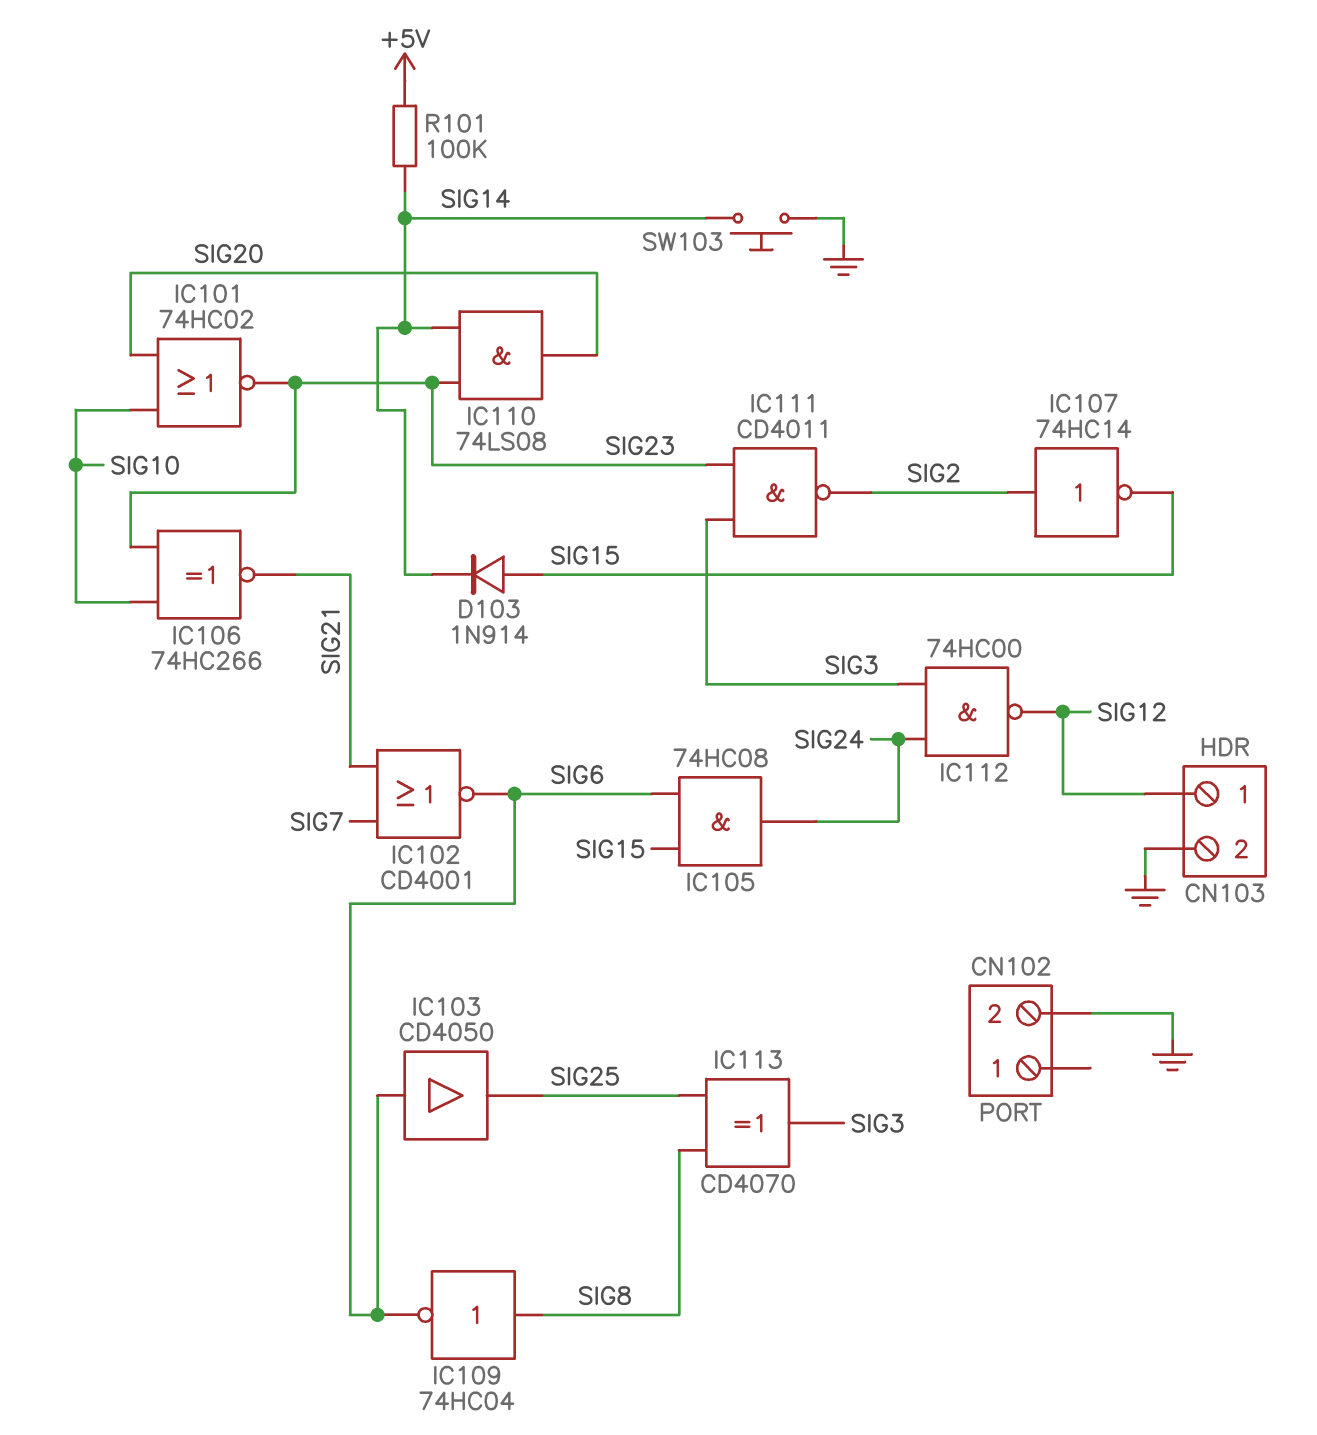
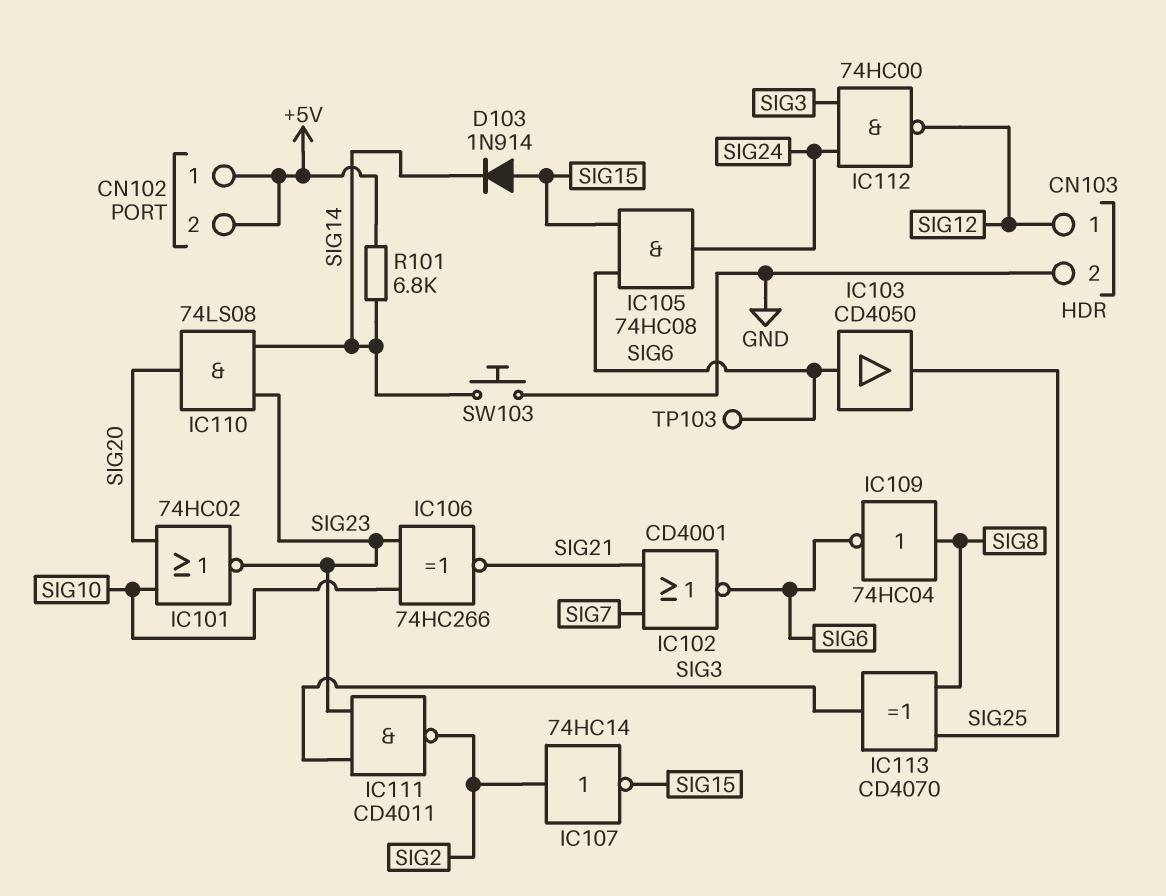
CN102 pin 1: none -> +5V
CN102 pin 2: GND -> +5V
R101: 100k (+5V, SIG14) -> 6.8k (+5V, SIG14)
TP103: none -> test point (SIG6)

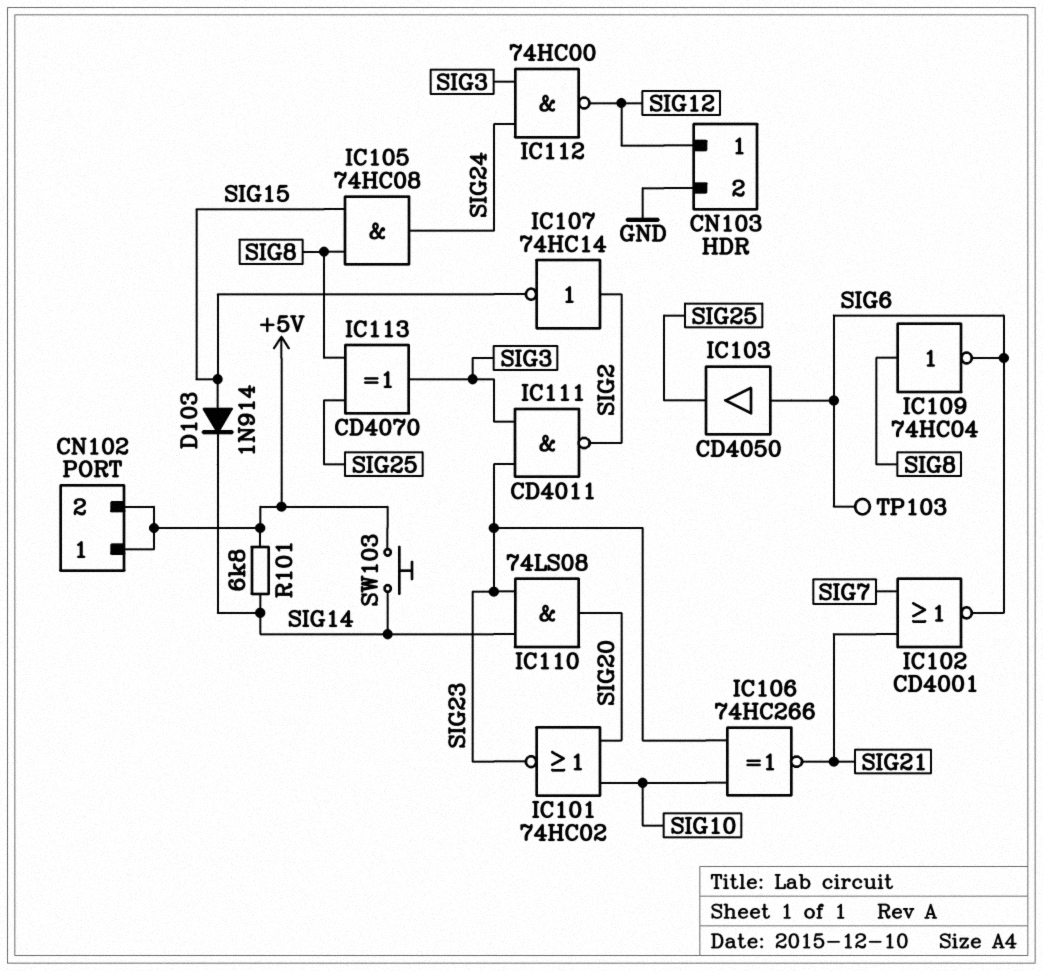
IC105: AND 74HC08 (in SIG6, in SIG15, out SIG24) -> AND 74HC08 (in SIG8, in SIG15, out SIG24)
SW103: button (GND, SIG14) -> button (+5V, SIG14)

